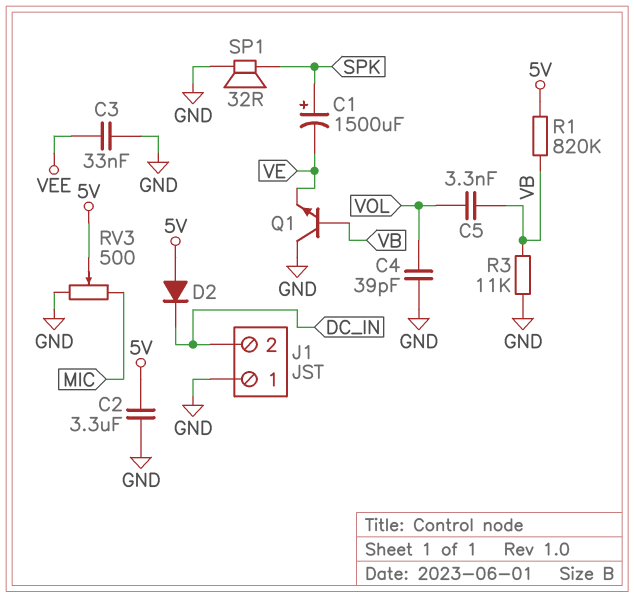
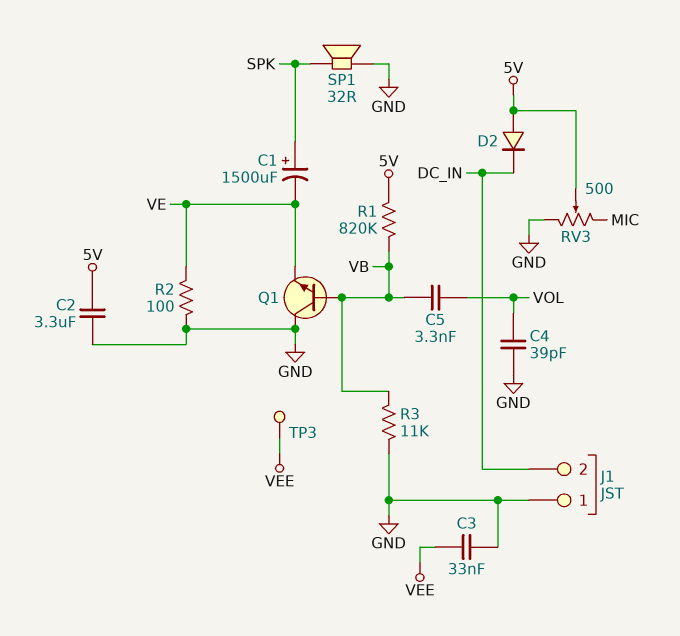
R2: none -> 100 (GND, VE)
TP3: none -> test point (VEE)

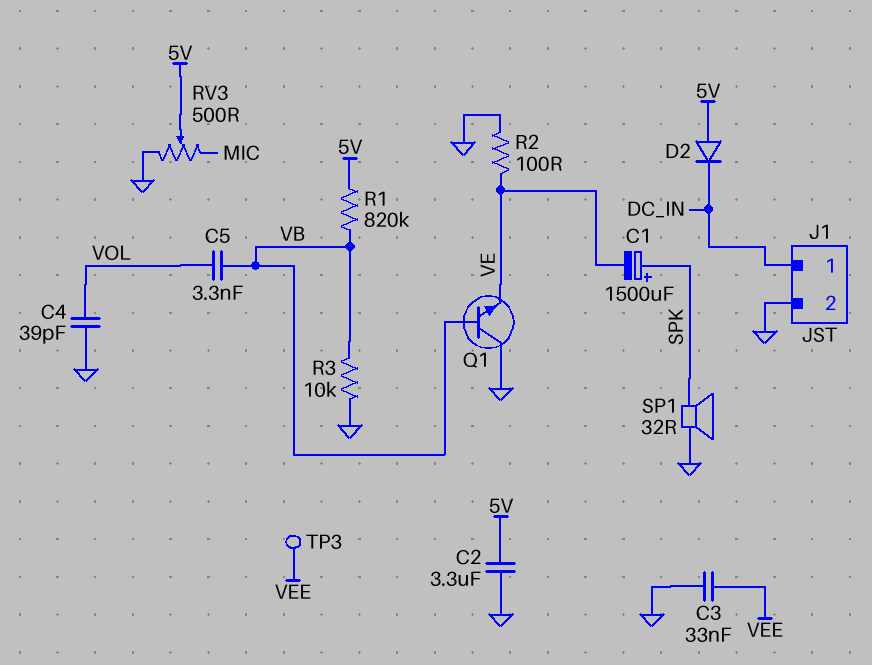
J1 pin 1: GND -> DC_IN
J1 pin 2: DC_IN -> GND
R3: 11k (GND, VB) -> 10k (GND, VB)

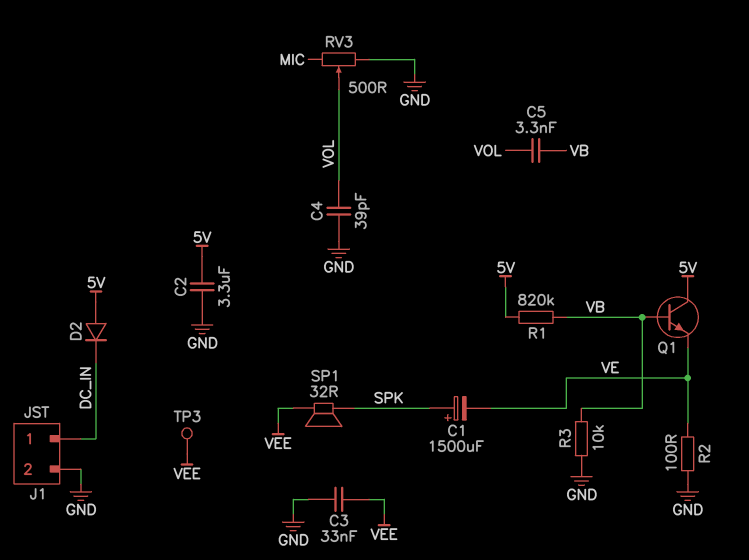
Q1: NPN (B VB, C GND, E VE) -> NPN (B VB, C 5V, E VE)
RV3: 500 (GND, MIC, wiper 5V) -> 500 (GND, MIC, wiper VOL)
SP1: speaker 32R (GND, SPK) -> speaker 32R (SPK, VEE)

